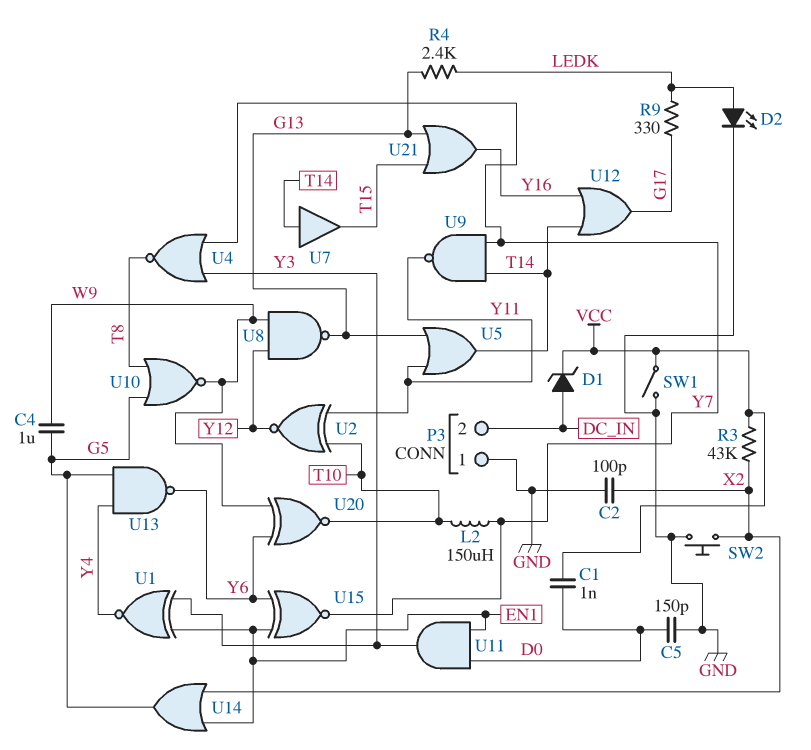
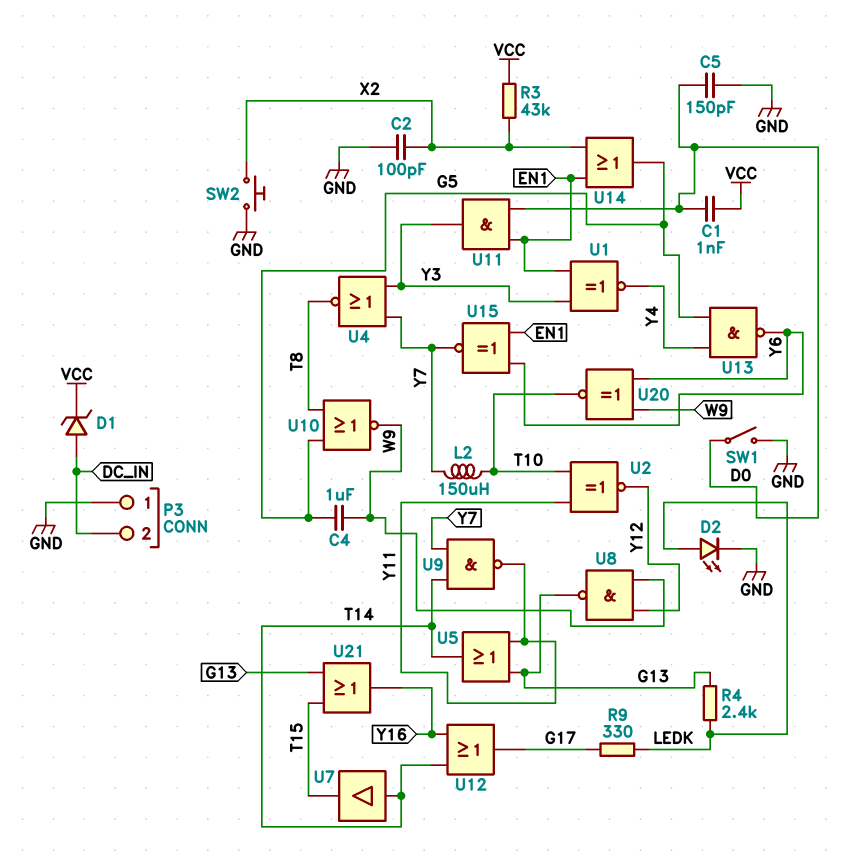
SW1: switch (GND, VCC) -> switch (D0, GND)

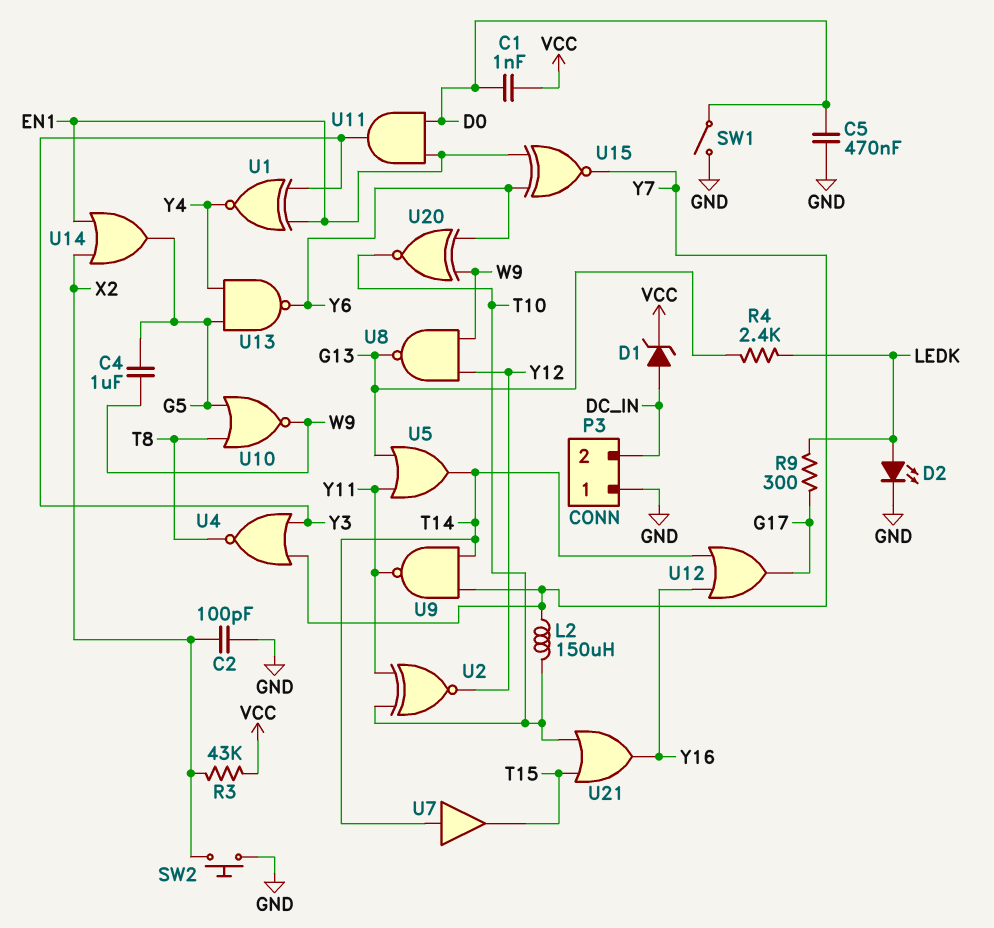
C5: 150pF (D0, GND) -> 470nF (D0, GND)
R9: 330 (G17, LEDK) -> 300 (G17, LEDK)
U21: OR (in G13, in T15, out Y16) -> OR (in T10, in T15, out Y16)

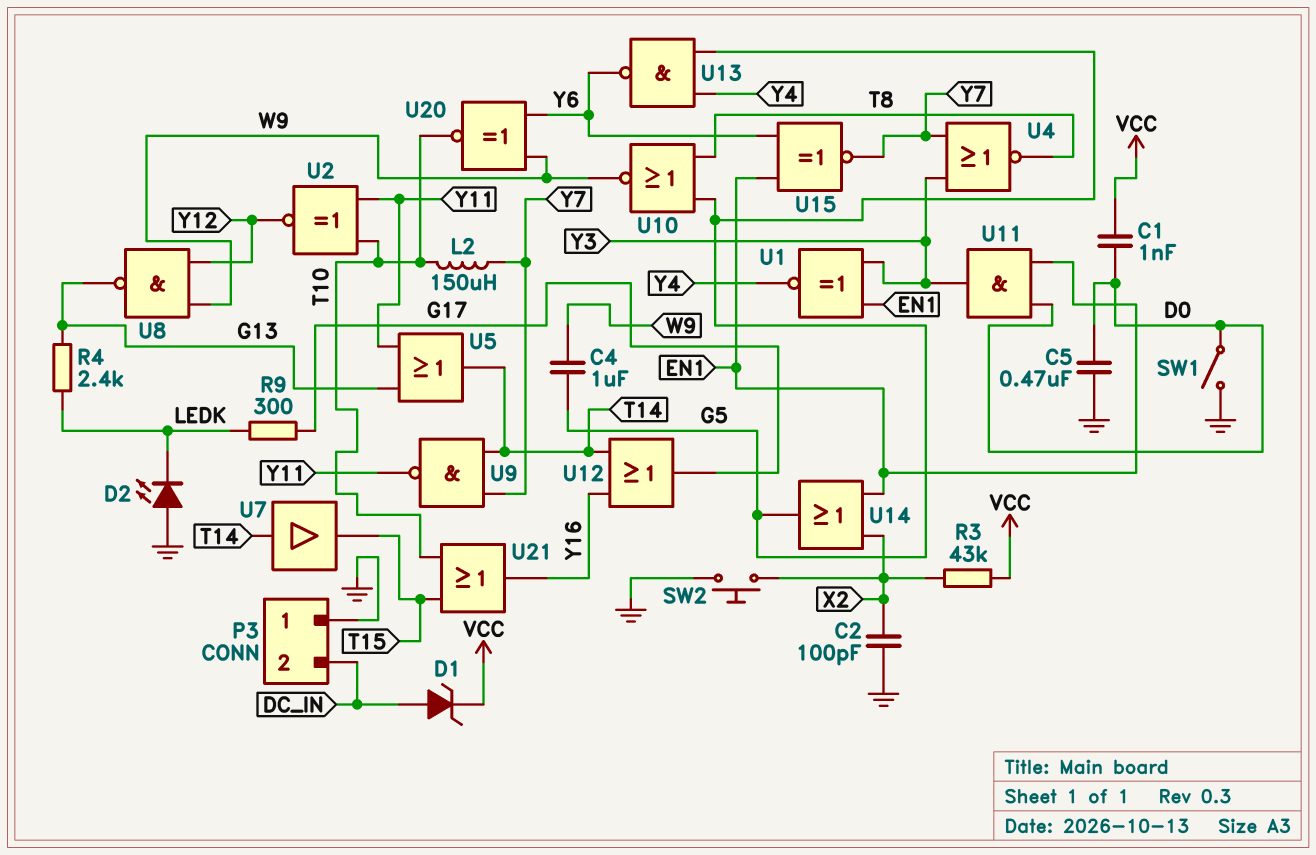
D2: LED (A LEDK, K GND) -> LED (A GND, K LEDK)

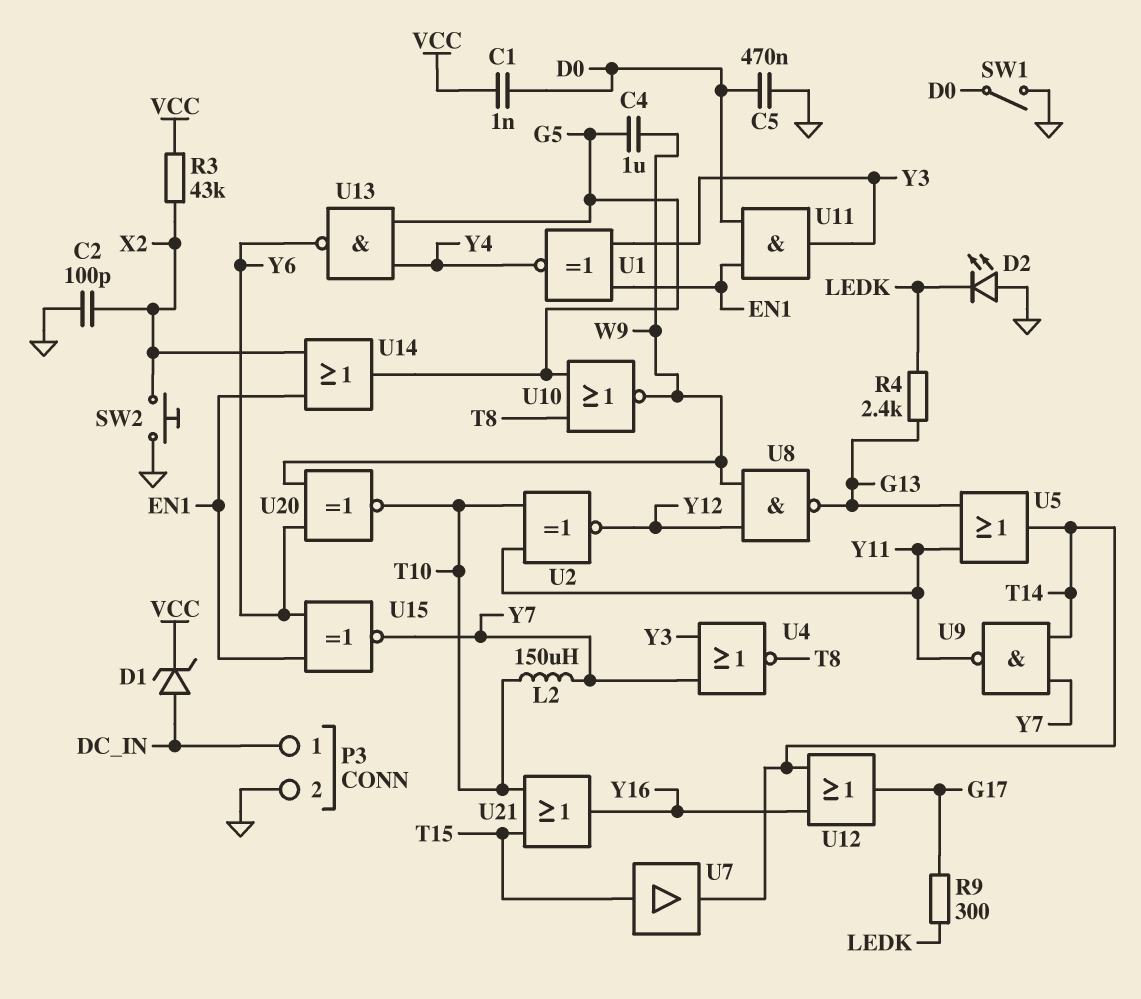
P3 pin 1: GND -> DC_IN
P3 pin 2: DC_IN -> GND
U7: buffer (in T14, out T15) -> buffer (in T15, out T14)

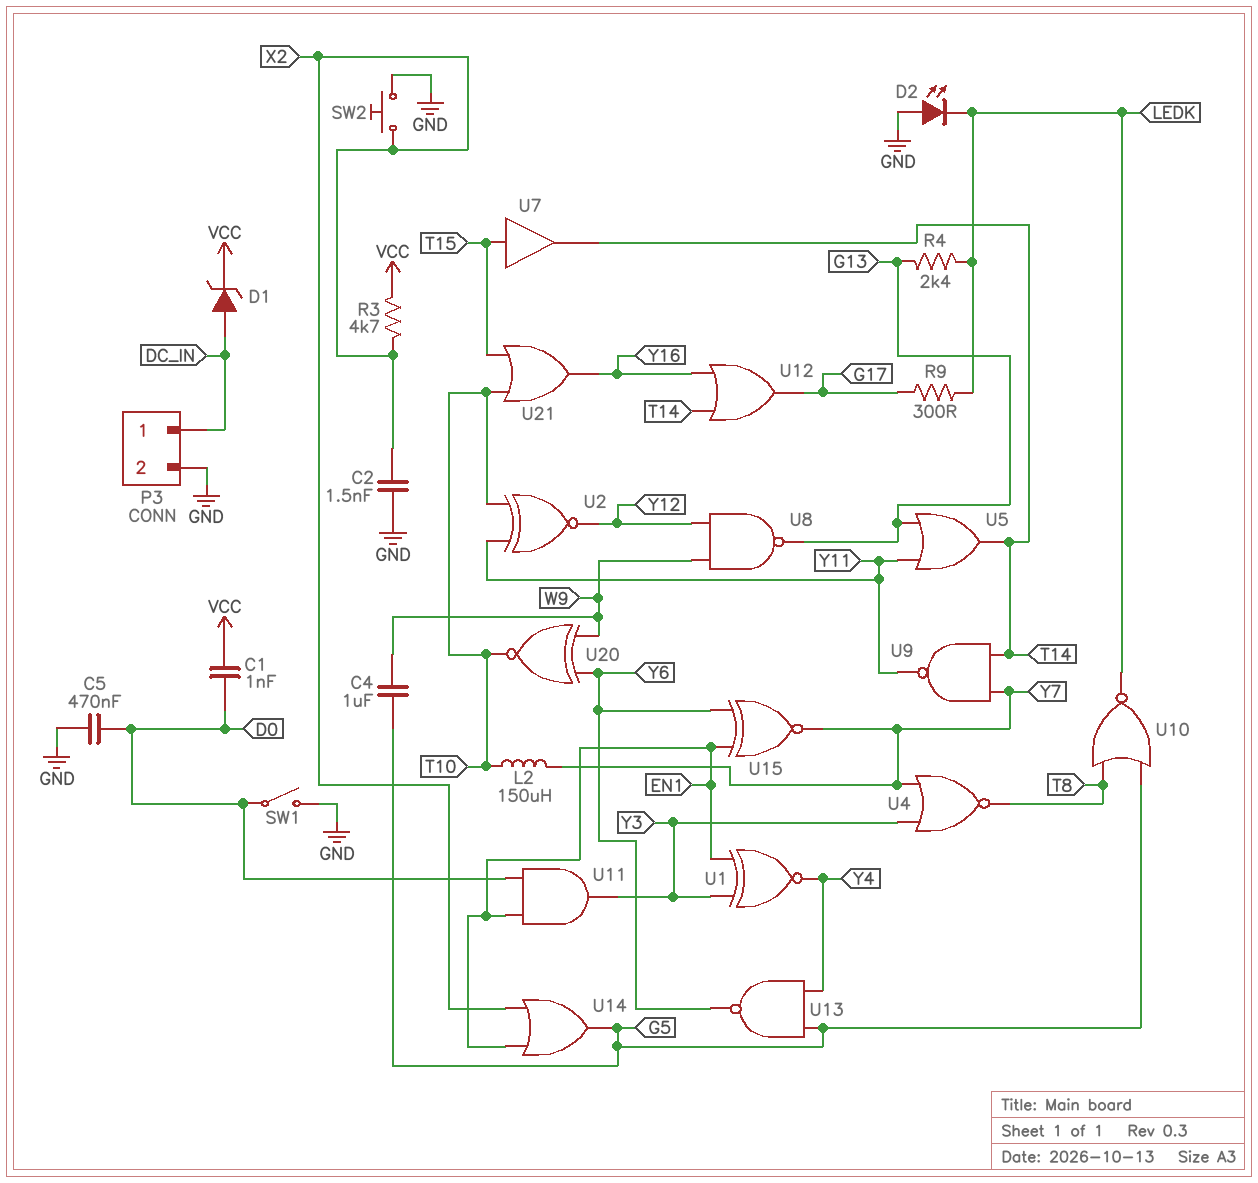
C2: 100pF (GND, X2) -> 1.5nF (GND, X2)
R3: 43k (VCC, X2) -> 4.7k (VCC, X2)
U10: NOR (in G5, in T8, out W9) -> NOR (in G5, in T8, out LEDK)

